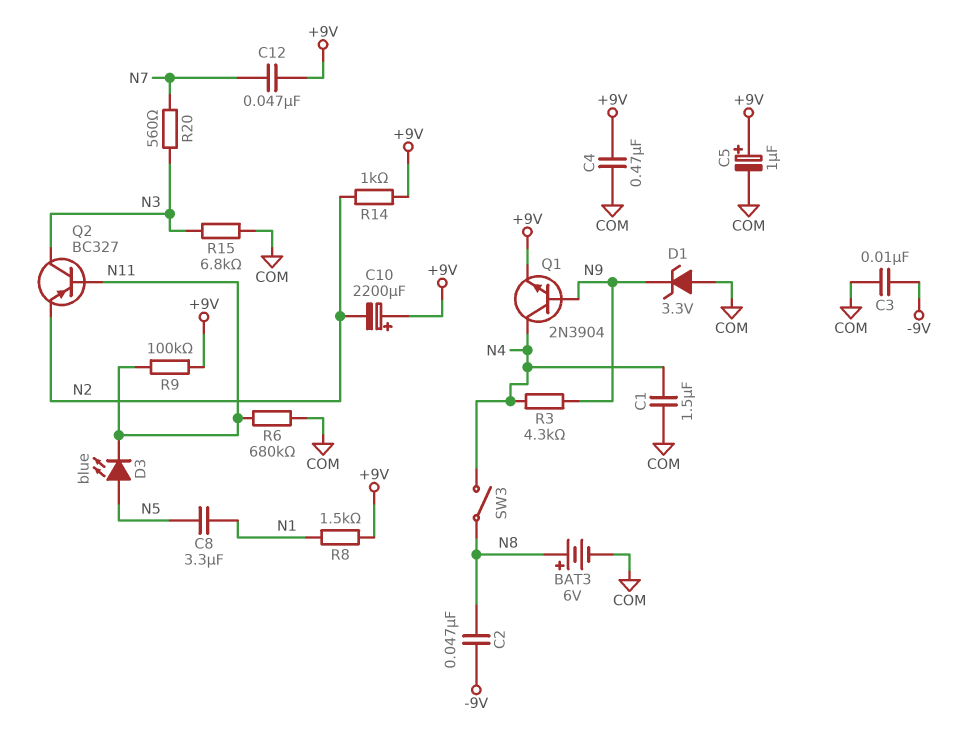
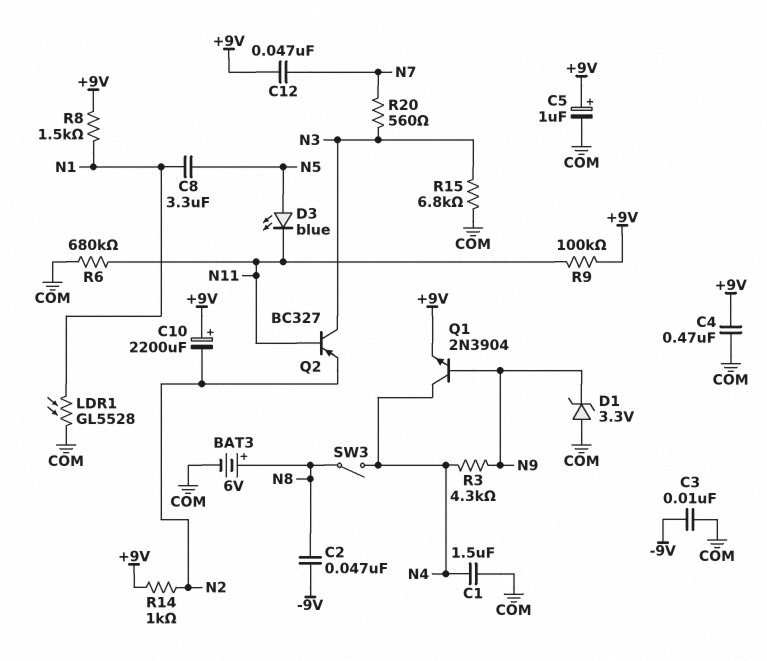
LDR1: none -> GL5528 (COM, N1)

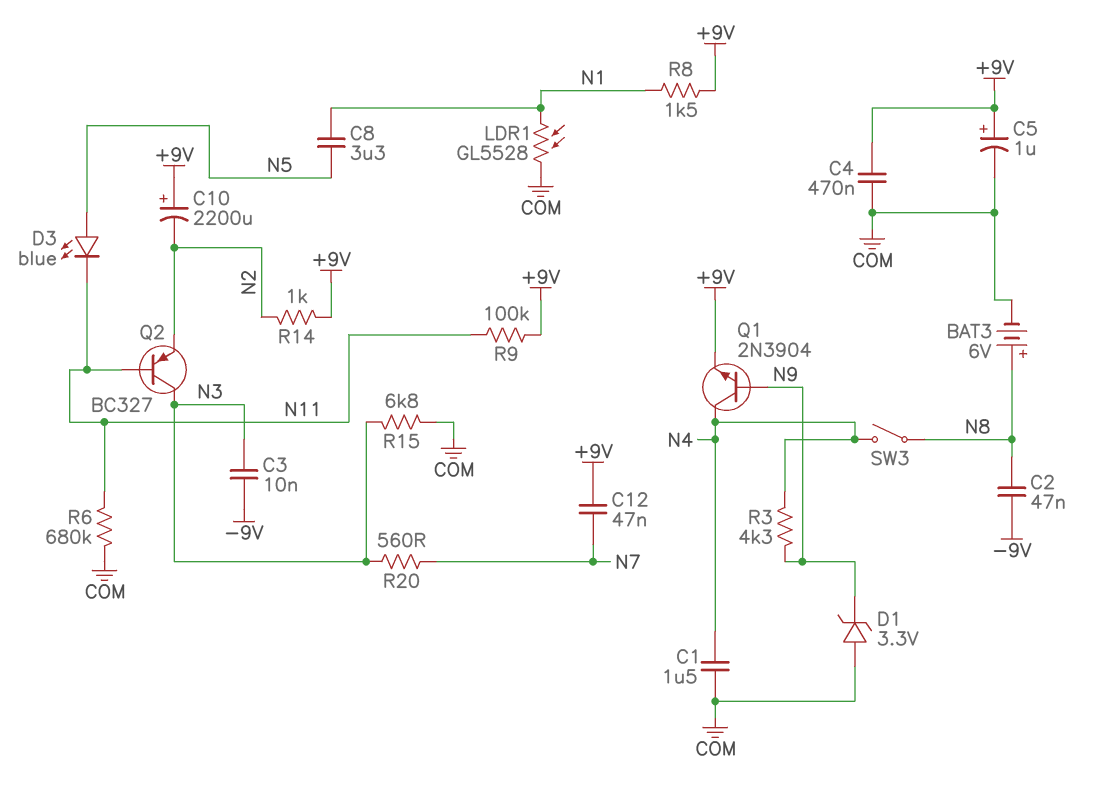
C3: 10nF (-9V, COM) -> 10nF (-9V, N3)

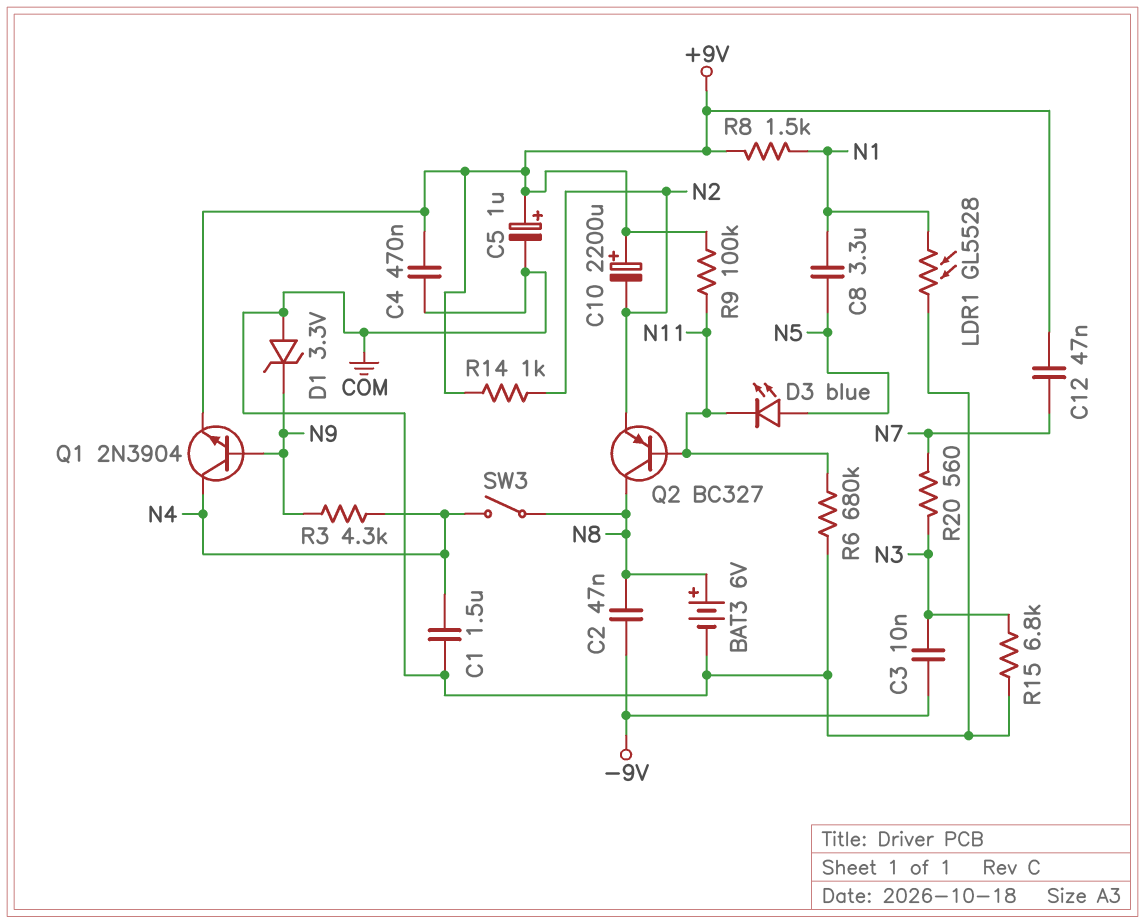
Q2: PNP BC327 (B N11, C N3, E N2) -> PNP BC327 (B N11, C N8, E N2)

